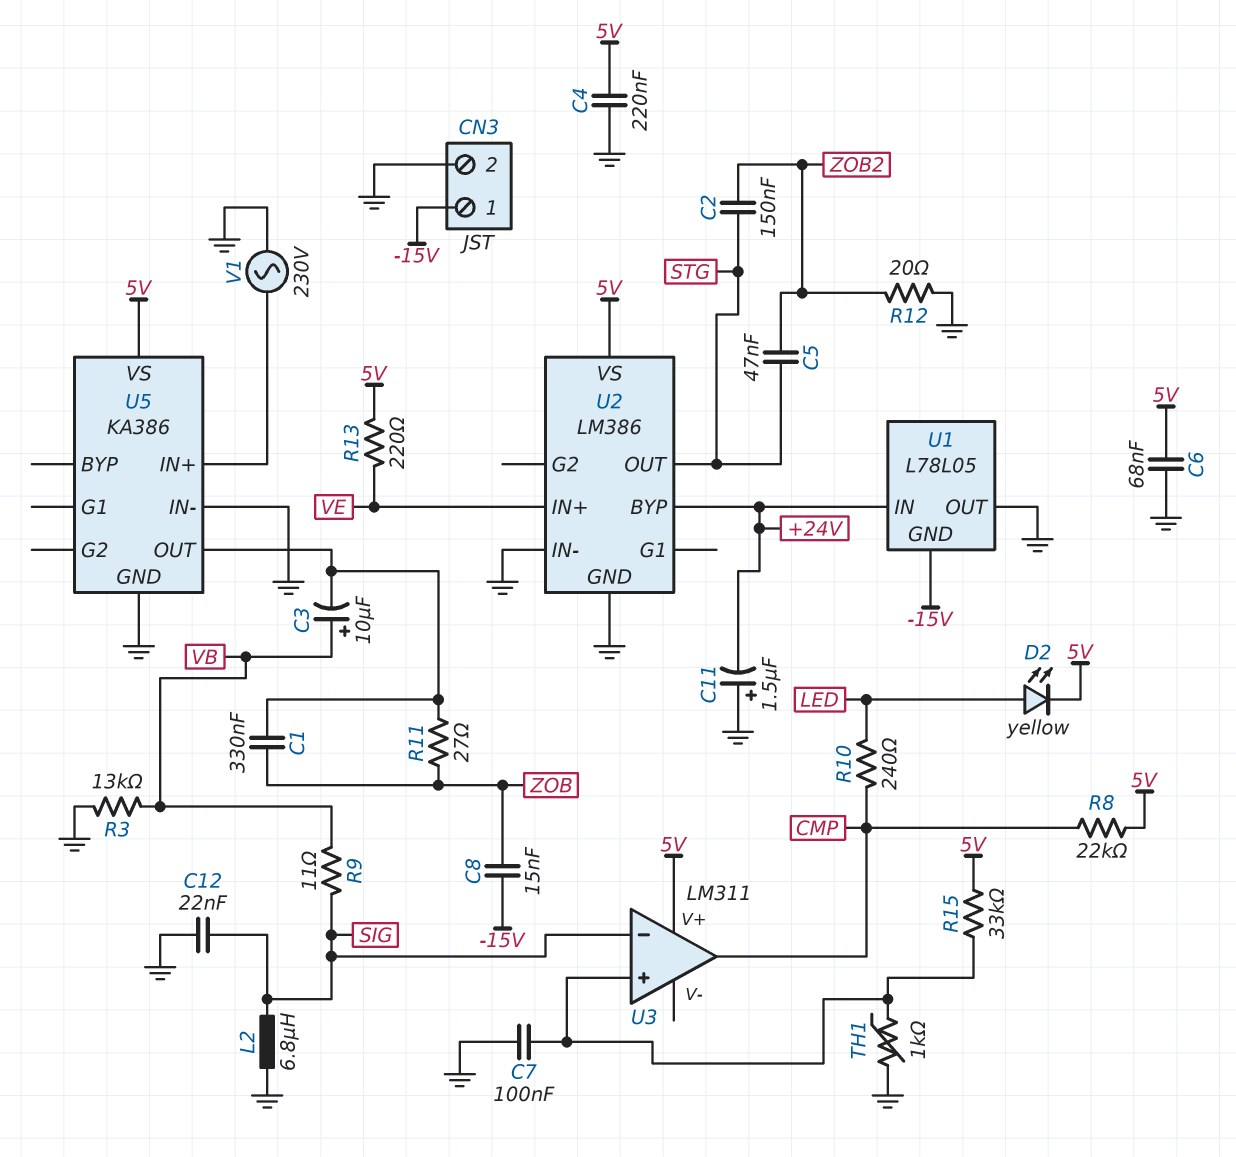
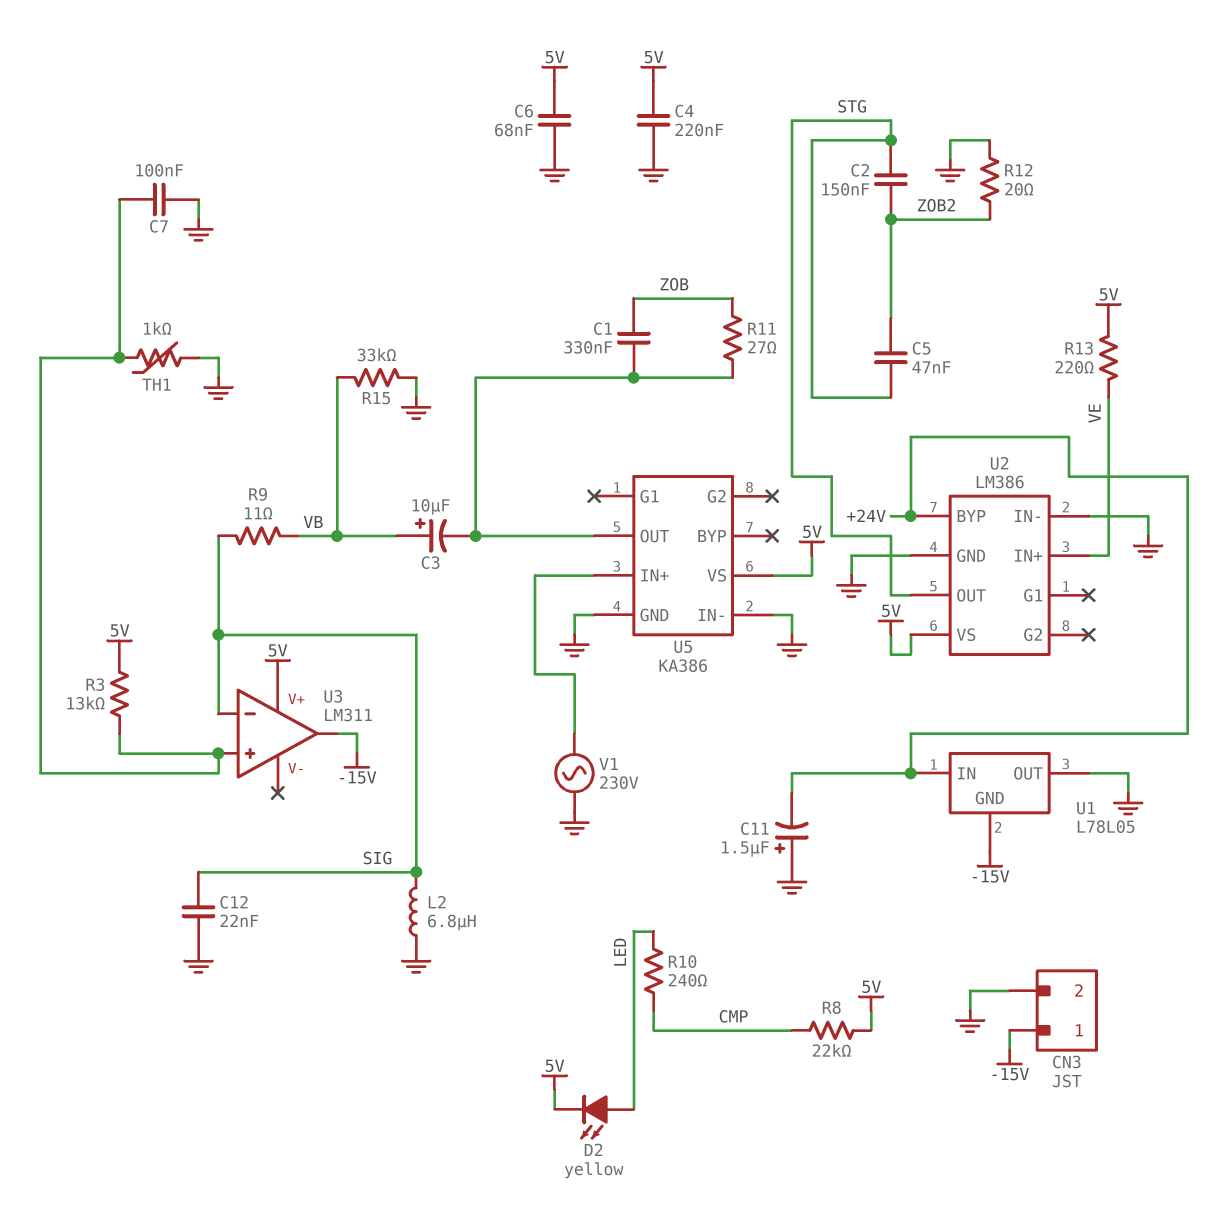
C8: 15nF (-15V, ZOB) -> none
R3: 13k (GND, VB) -> 13k (5V, U3/in+)
R15: 33k (5V, U3/in+) -> 33k (GND, VB)
U3 pin out: CMP -> -15V

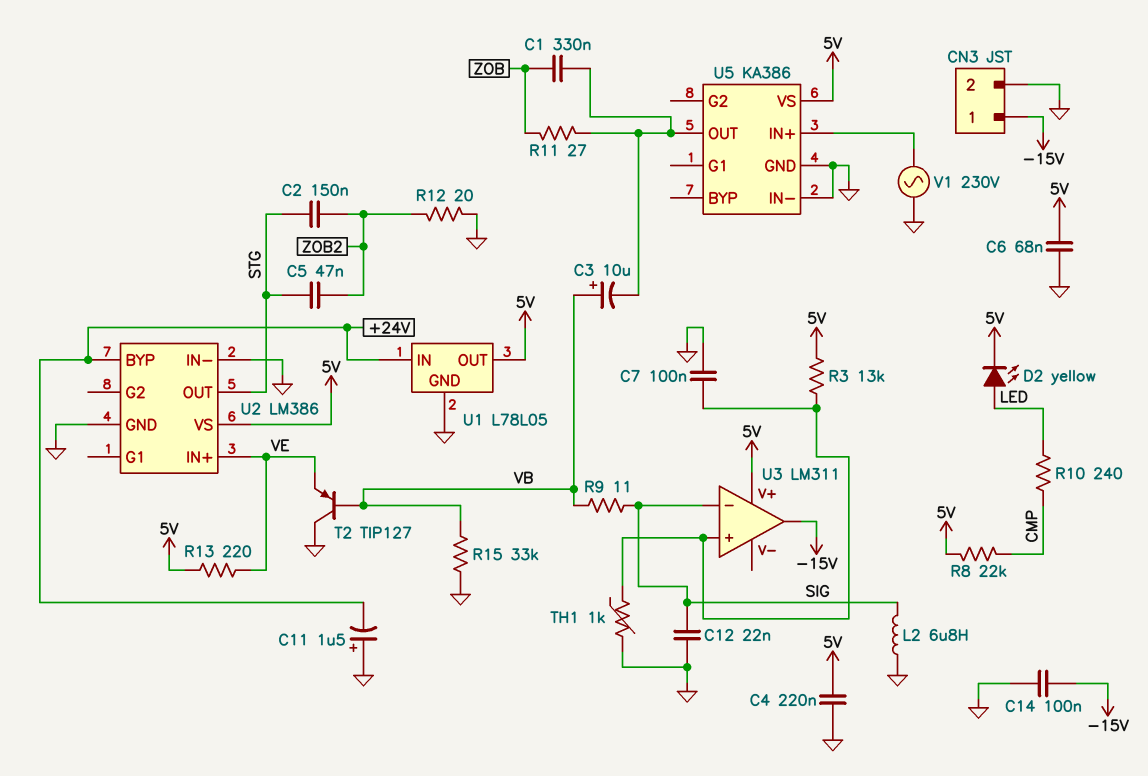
C14: none -> 100nF (-15V, GND)
T2: none -> PNP TIP127 (B VB, C GND, E VE)
U1 pin GND: -15V -> GND
U1 pin OUT: GND -> 5V

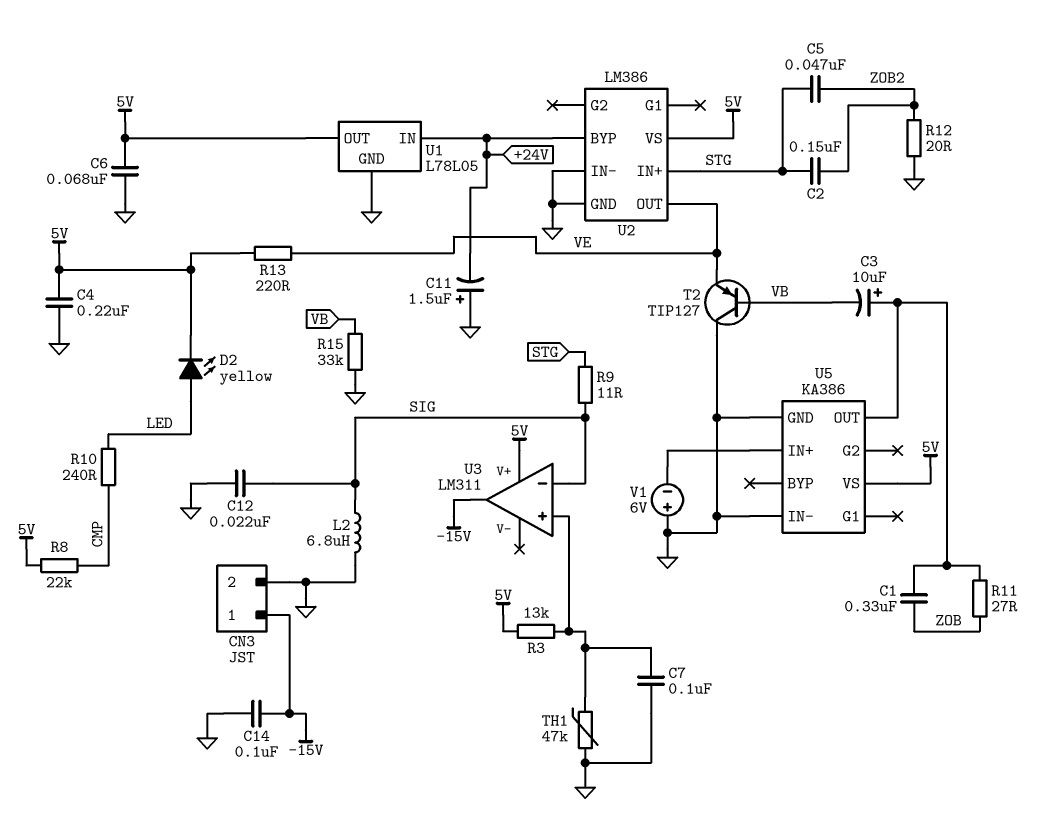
C3: 10uF (plus VB, minus U5/OUT) -> 10uF (plus U5/OUT, minus VB)
R9: 11 (SIG, VB) -> 11 (SIG, STG)
TH1: 1k (GND, U3/in+) -> 47k (GND, U3/in+)
U2 pin IN+: VE -> STG
U2 pin OUT: STG -> VE
V1: AC 230V (GND, U5/IN+) -> 6V (plus GND, minus U5/IN+)

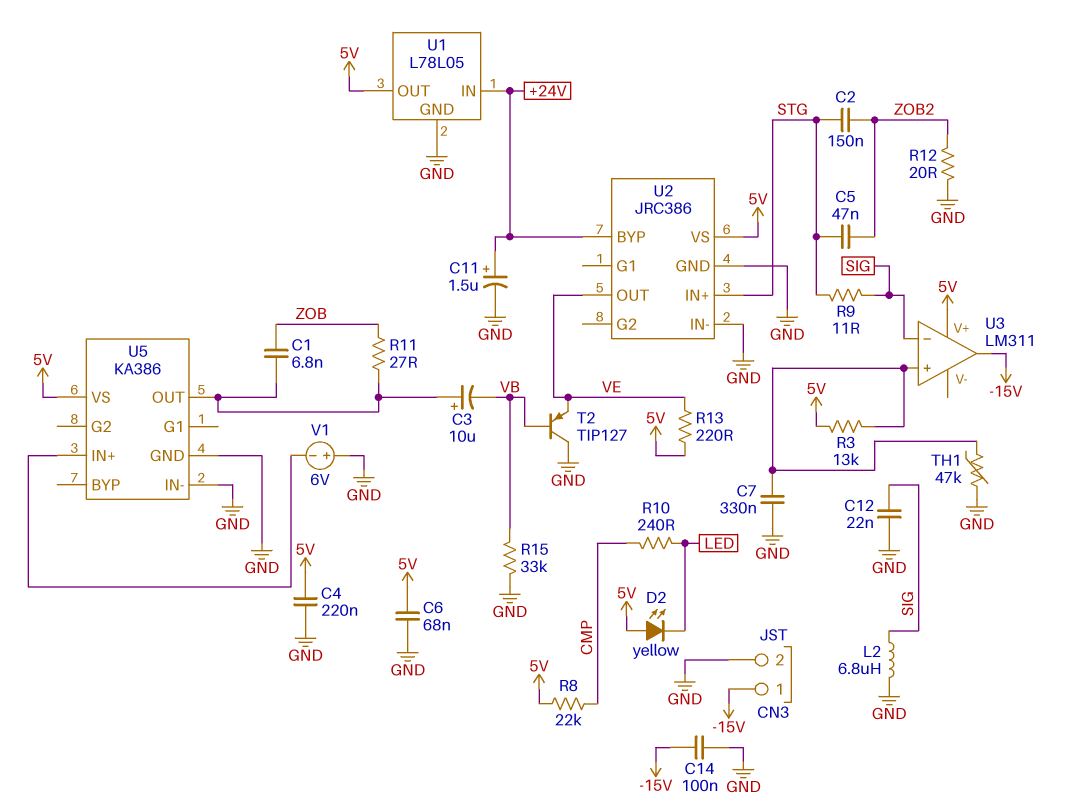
C1: 330nF (U5/OUT, ZOB) -> 6.8nF (U5/OUT, ZOB)
C7: 100nF (GND, U3/in+) -> 330nF (GND, U3/in+)
C11: 1.5uF (plus GND, minus +24V) -> 1.5uF (plus +24V, minus GND)
D2: LED yellow (A LED, K 5V) -> LED yellow (A 5V, K LED)
U2: LM386 -> JRC386

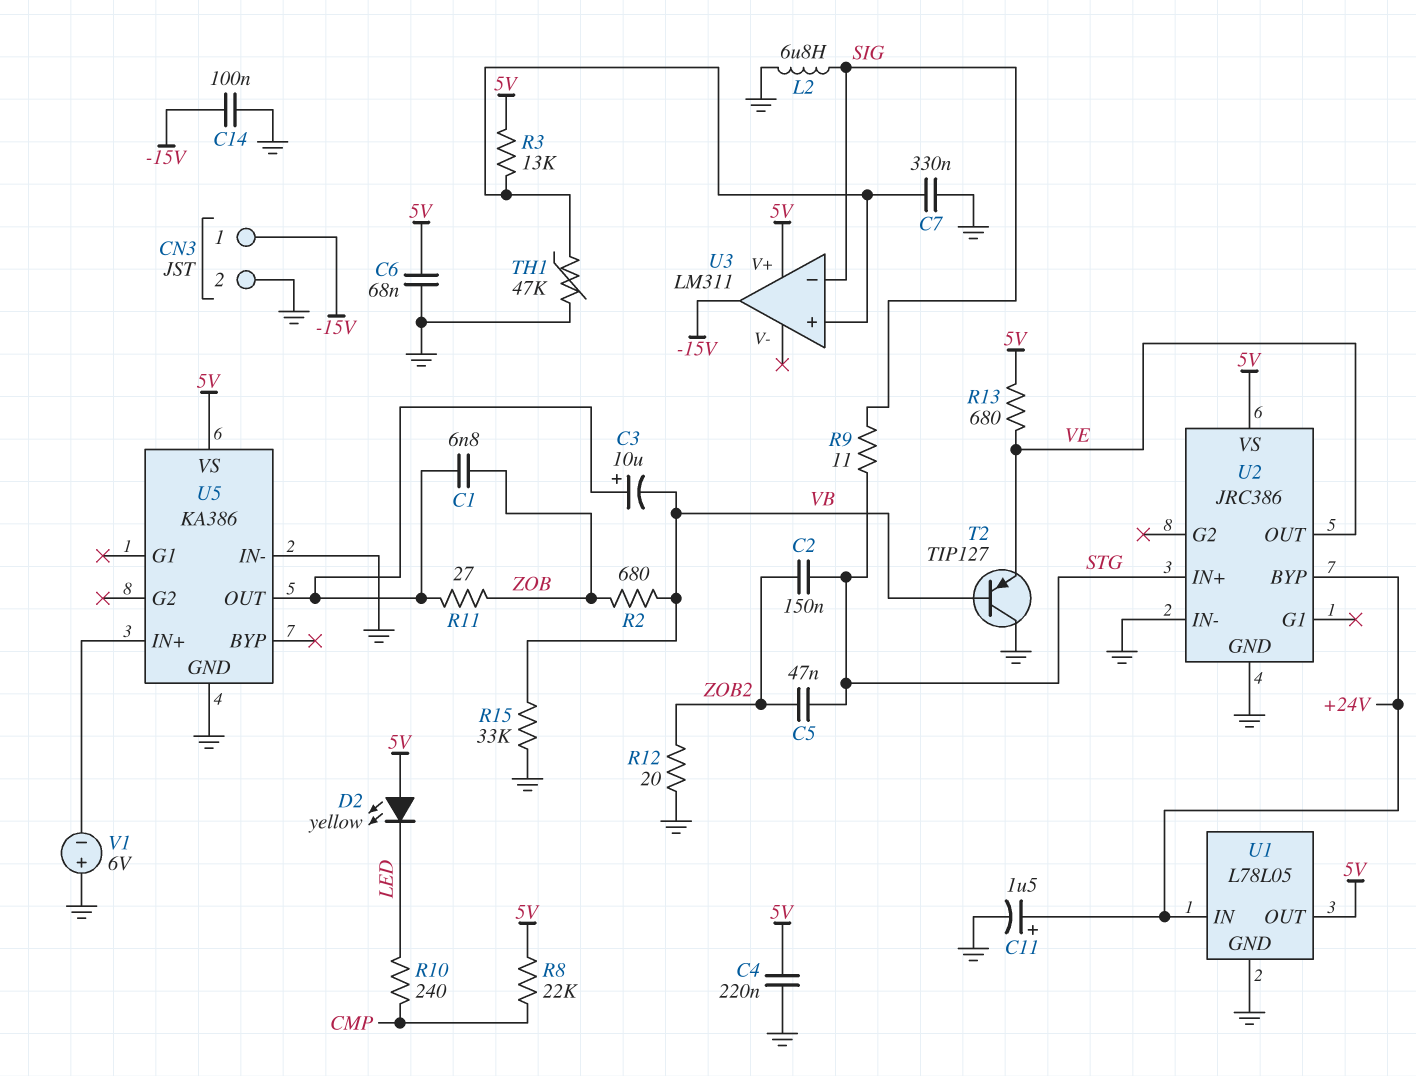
C12: 22nF (GND, SIG) -> none
R2: none -> 680 (VB, ZOB)
R13: 220 (5V, VE) -> 680 (5V, VE)

